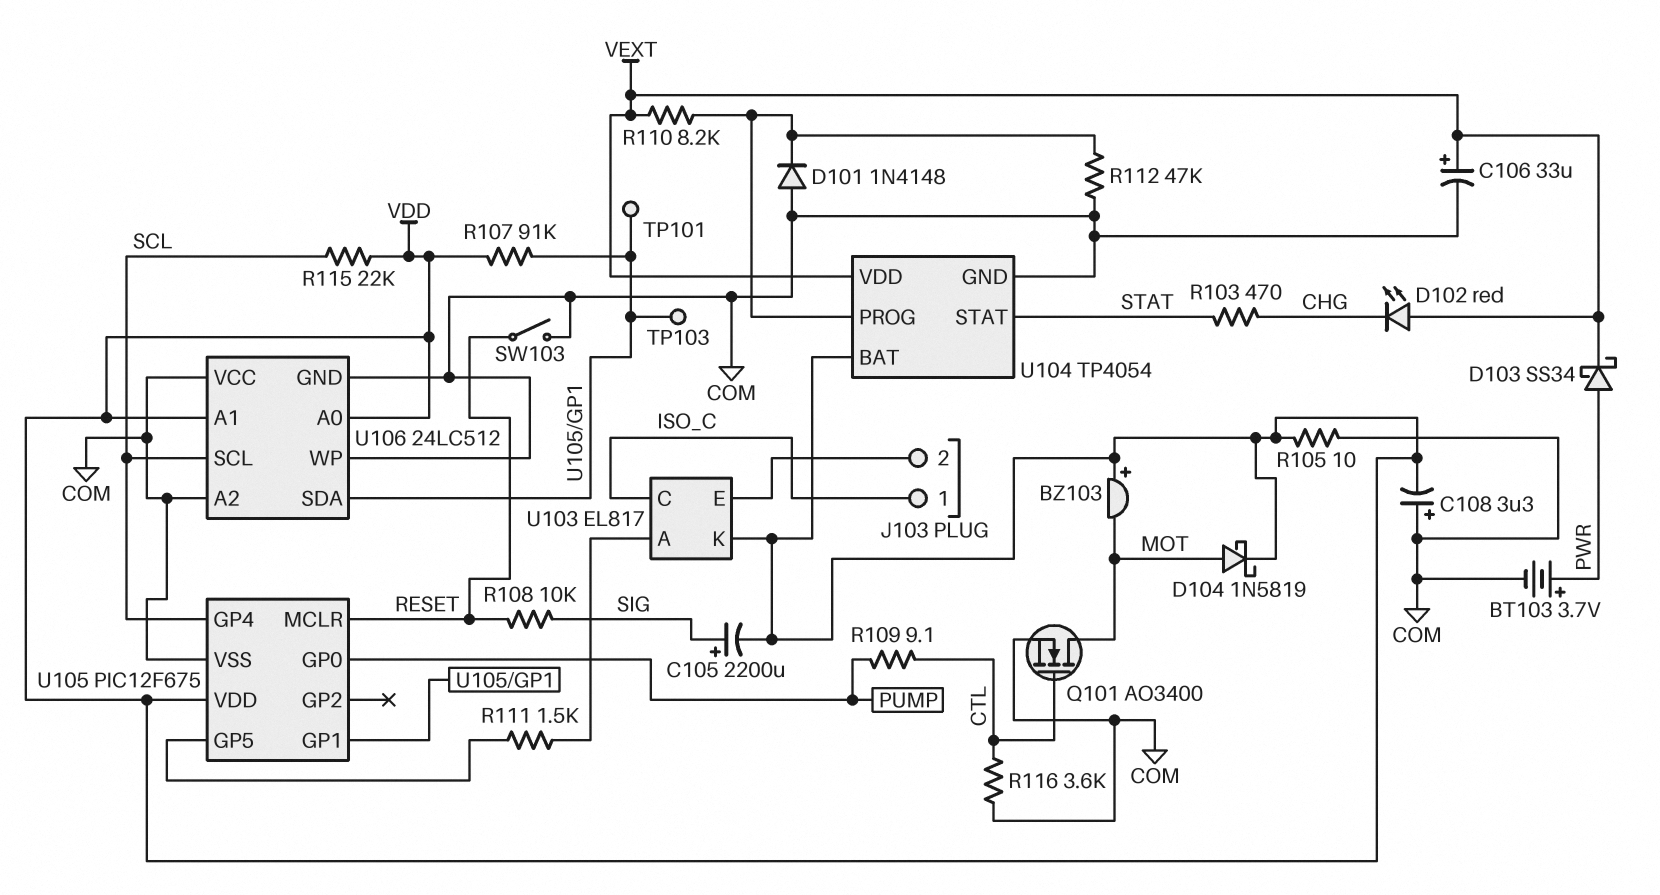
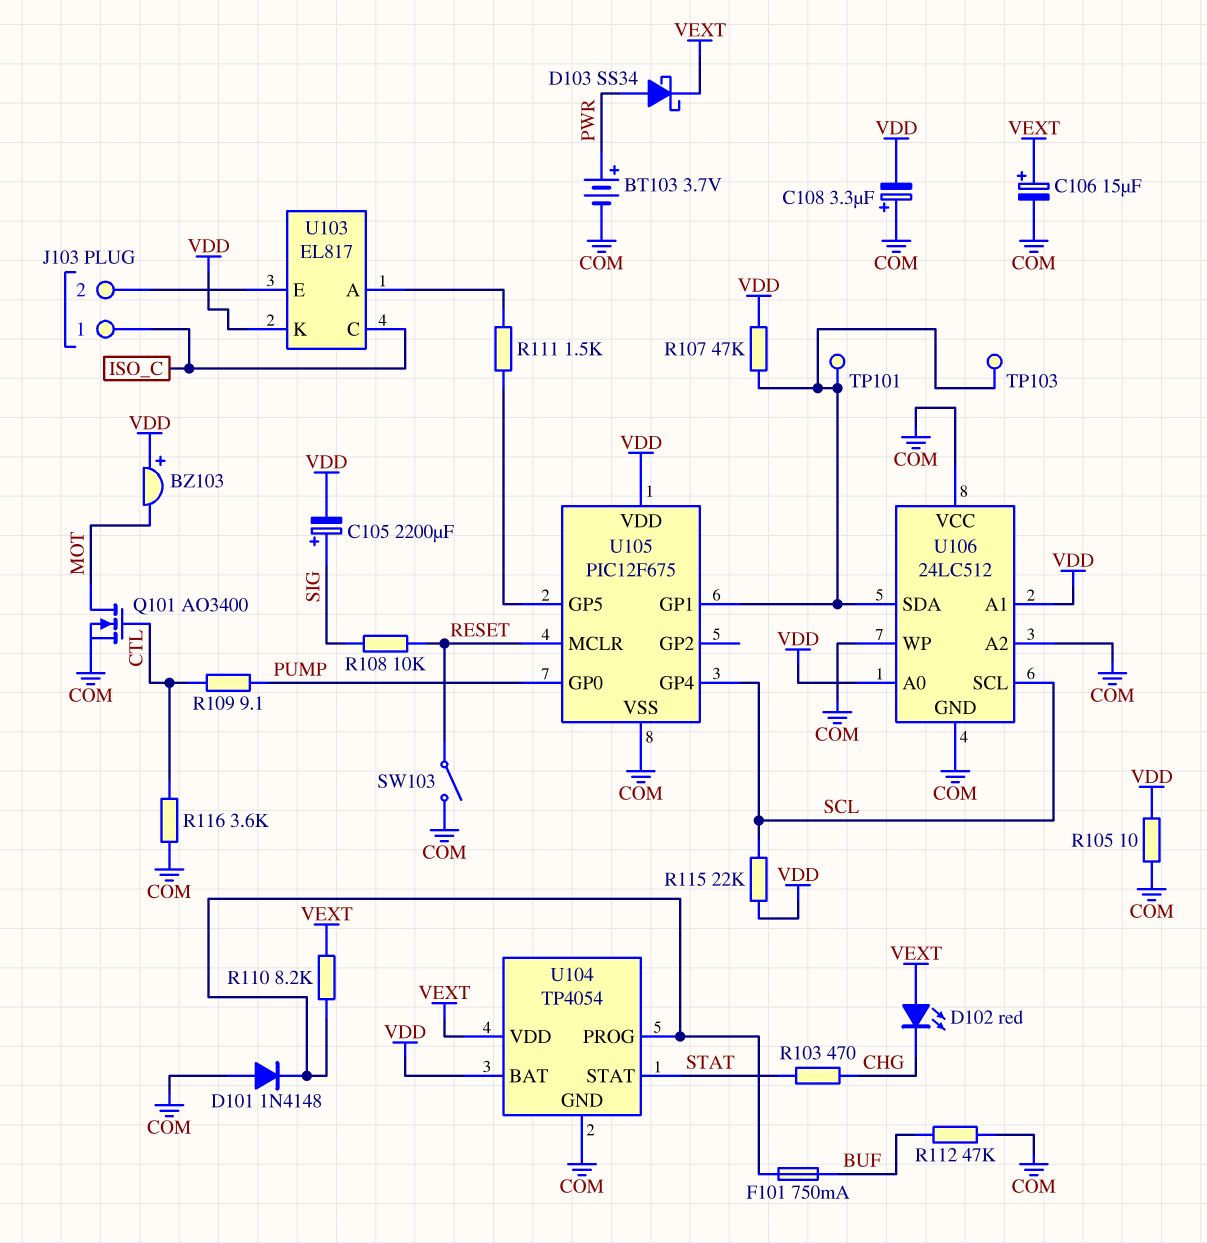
C106: 33uF (plus VEXT, minus COM) -> 15uF (plus VEXT, minus COM)
D104: schottky 1N5819 (A MOT, K VDD) -> none
F101: none -> 750mA (BUF, U104/PROG)
R107: 91k (U105/GP1, VDD) -> 47k (U105/GP1, VDD)
R112: 47k (COM, U104/PROG) -> 47k (BUF, COM)

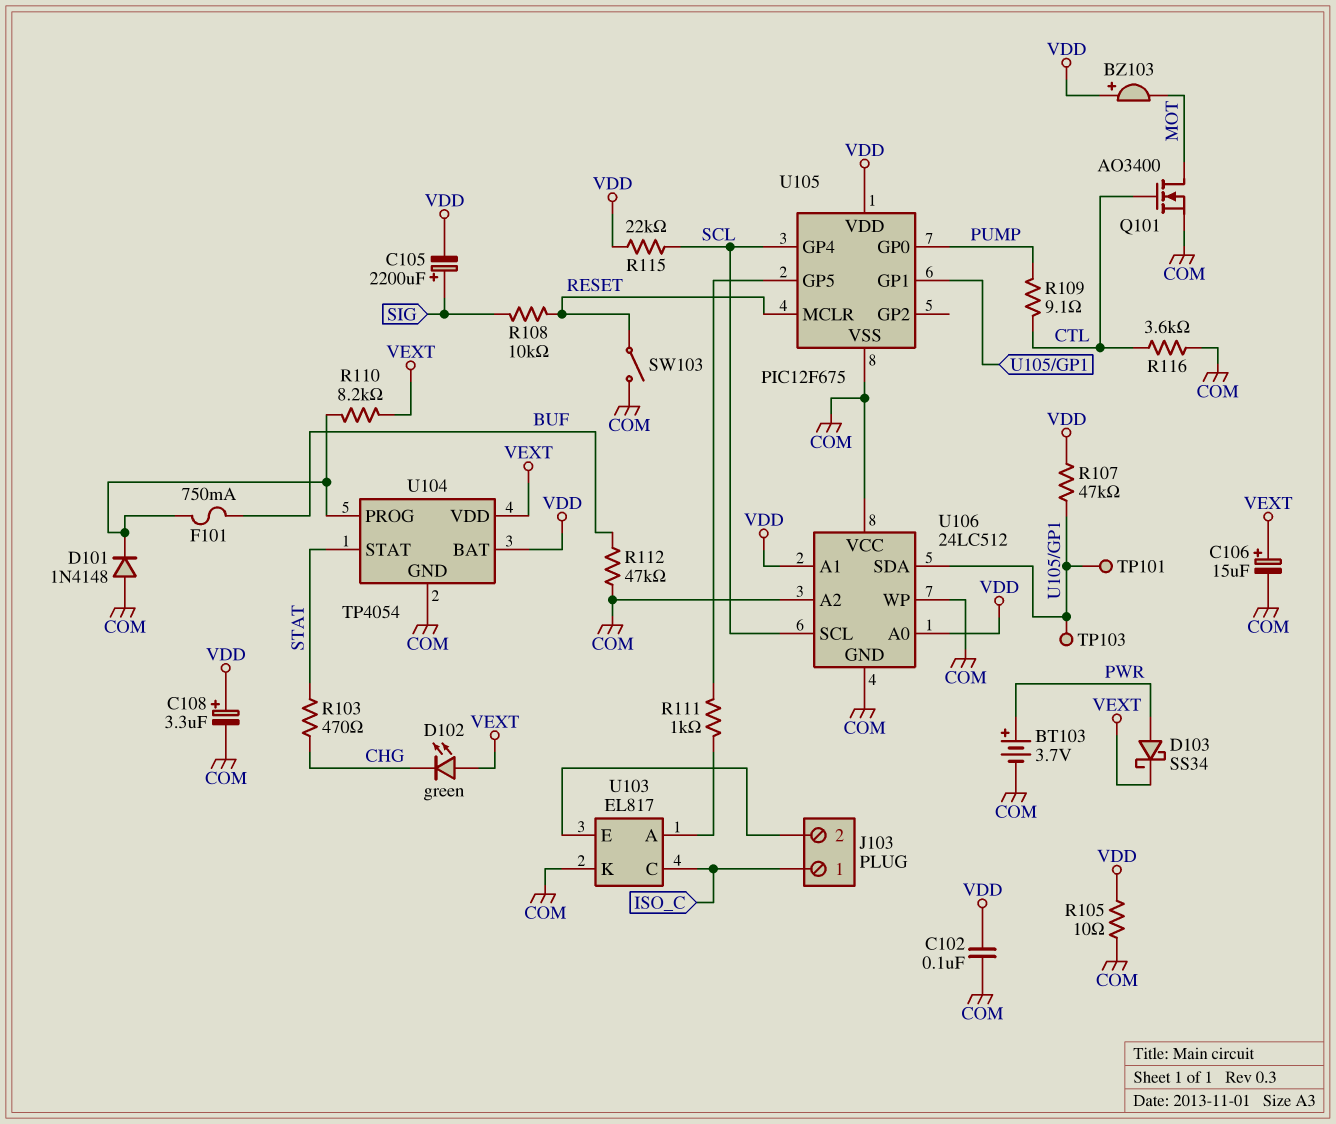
C102: none -> 100nF (COM, VDD)
C108: 3.3uF (plus COM, minus VDD) -> 3.3uF (plus VDD, minus COM)
D102: LED red (A VEXT, K CHG) -> LED green (A VEXT, K CHG)
R111: 1.5k (U103/A, U105/GP5) -> 1k (U103/A, U105/GP5)
U103 pin K: VDD -> COM

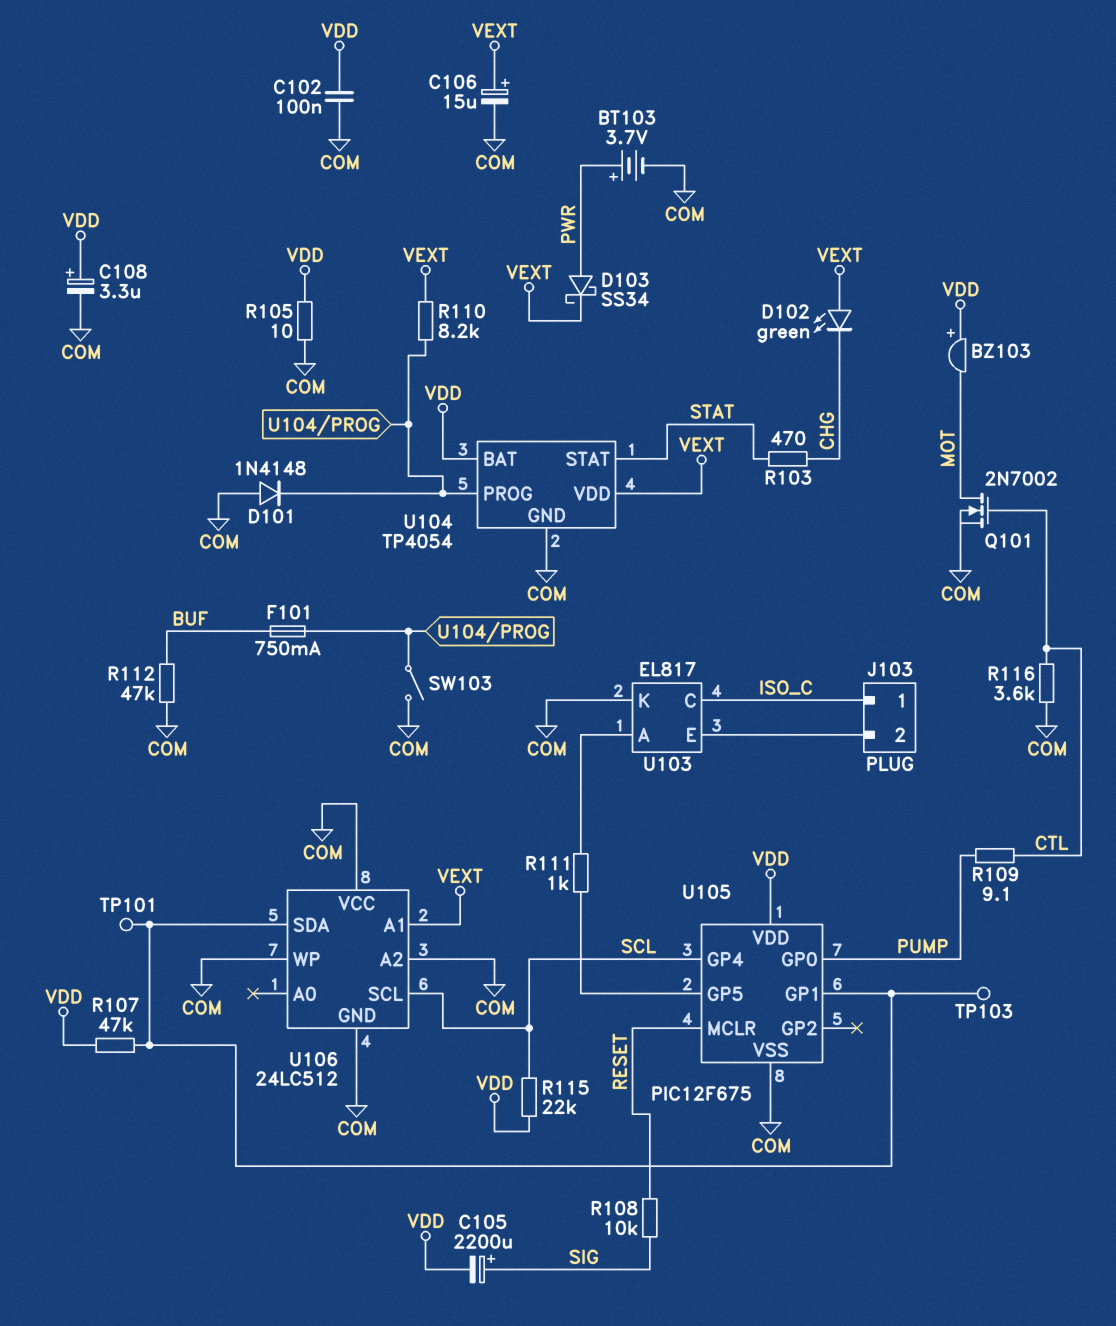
Q101: NMOS AO3400 (G CTL, D MOT, S COM) -> NMOS 2N7002 (G CTL, D MOT, S COM)
SW103: switch (COM, RESET) -> switch (COM, U104/PROG)
U106 pin A0: VDD -> none
U106 pin A1: VDD -> VEXT

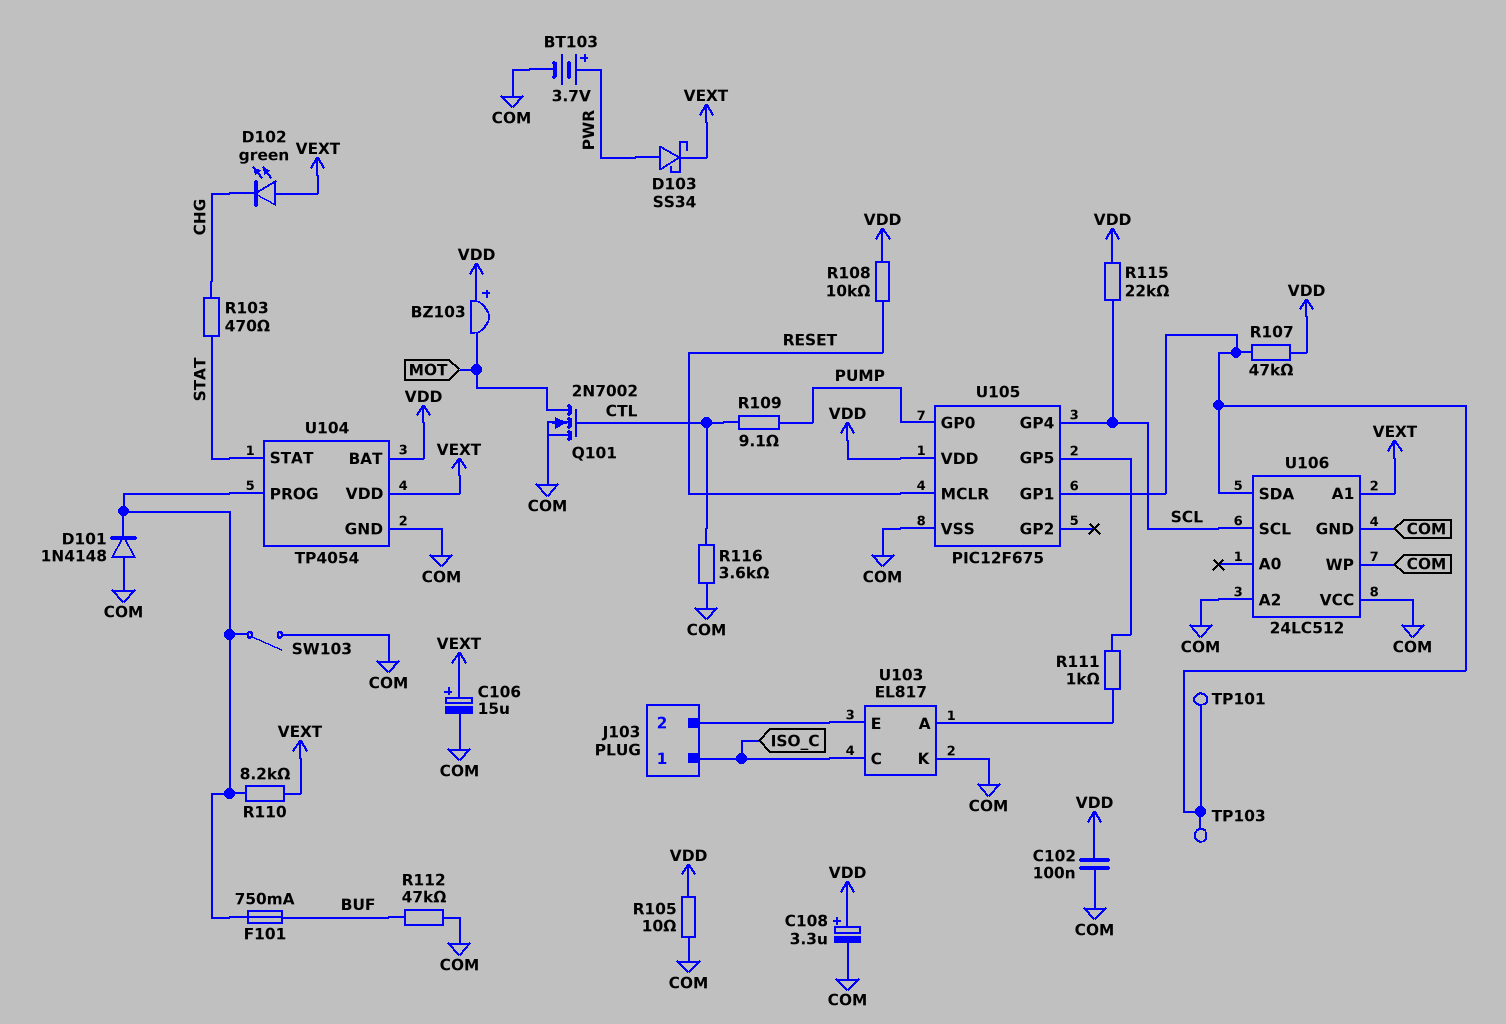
C105: 2200uF (plus SIG, minus VDD) -> none
R108: 10k (RESET, SIG) -> 10k (RESET, VDD)

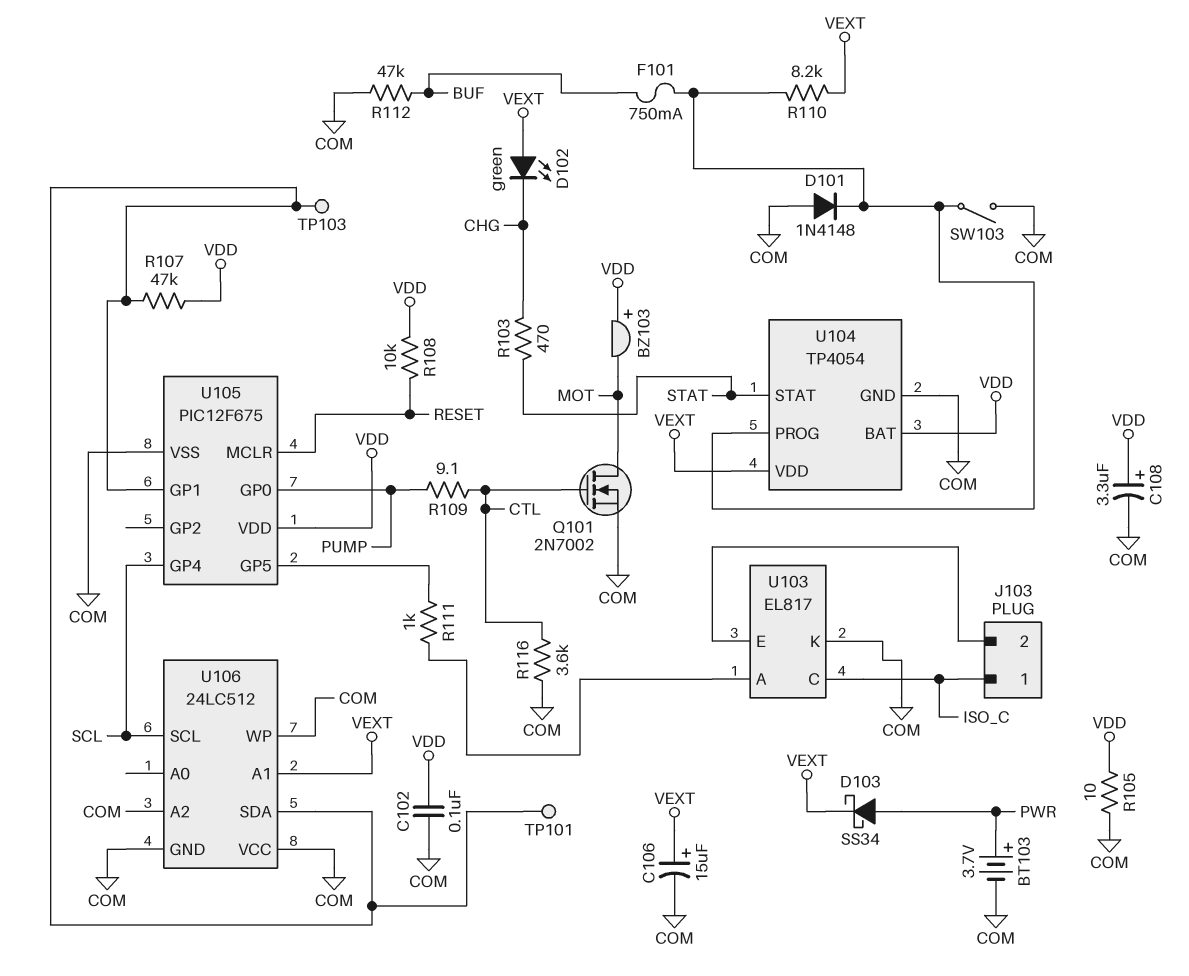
R115: 22k (SCL, VDD) -> none

